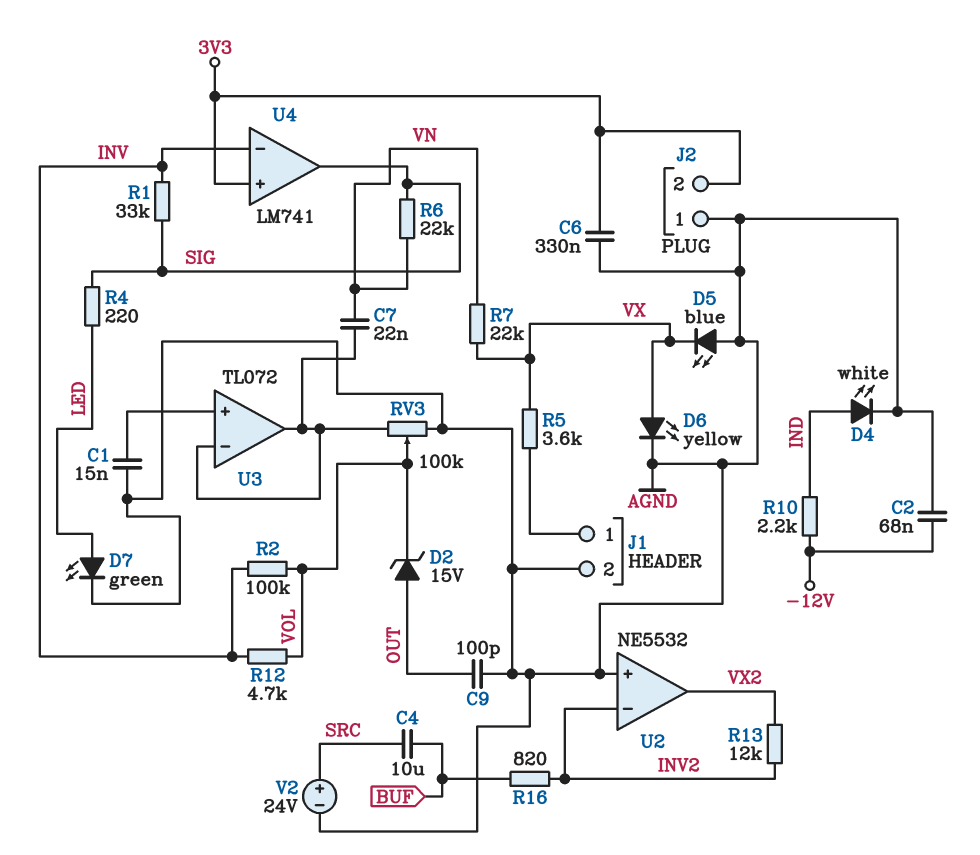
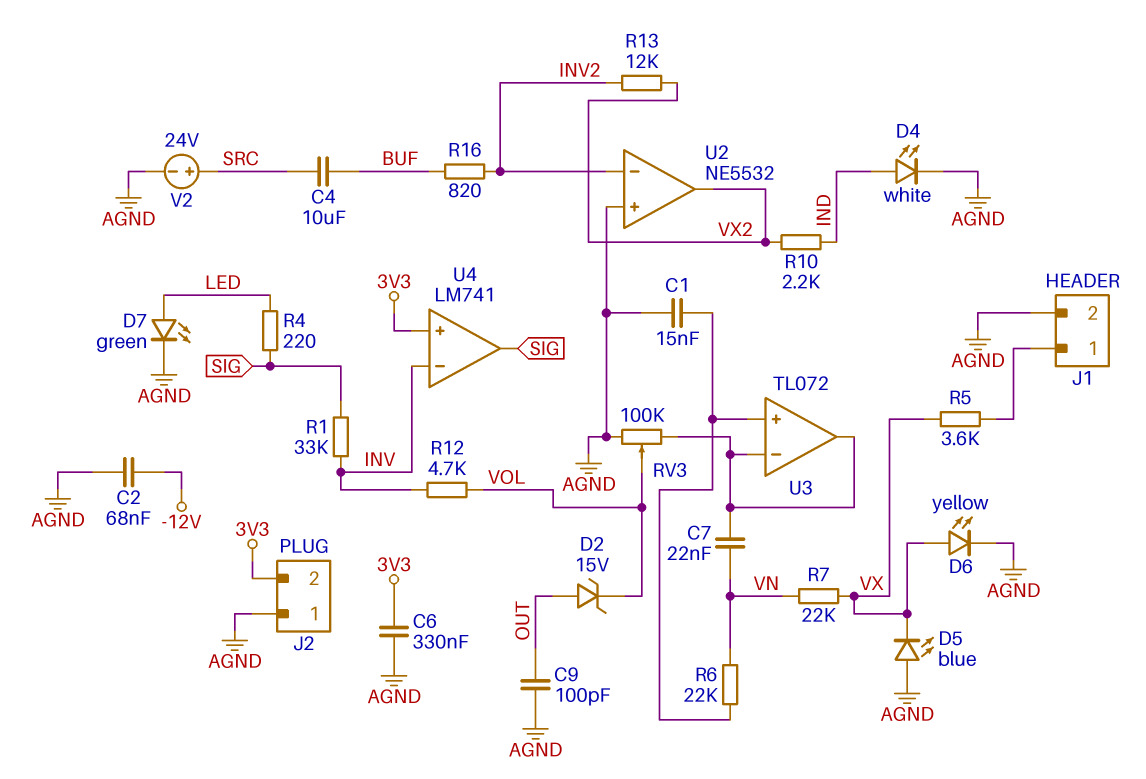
R2: 100k (INV, VOL) -> none
R6: 22k (SIG, VN) -> 22k (U3/in+, VN)
R10: 2.2k (-12V, IND) -> 2.2k (IND, VX2)

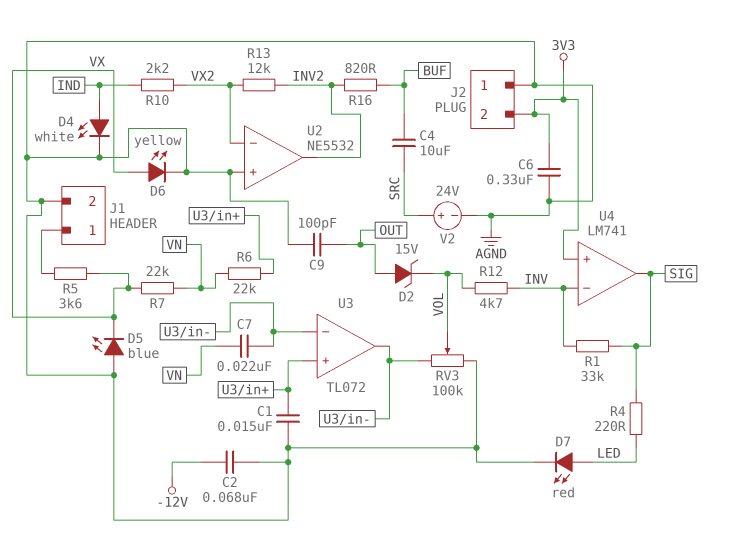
D7: LED green (A LED, K AGND) -> LED red (A LED, K AGND)
U2 pin in-: INV2 -> VX2
U2 pin out: VX2 -> INV2

